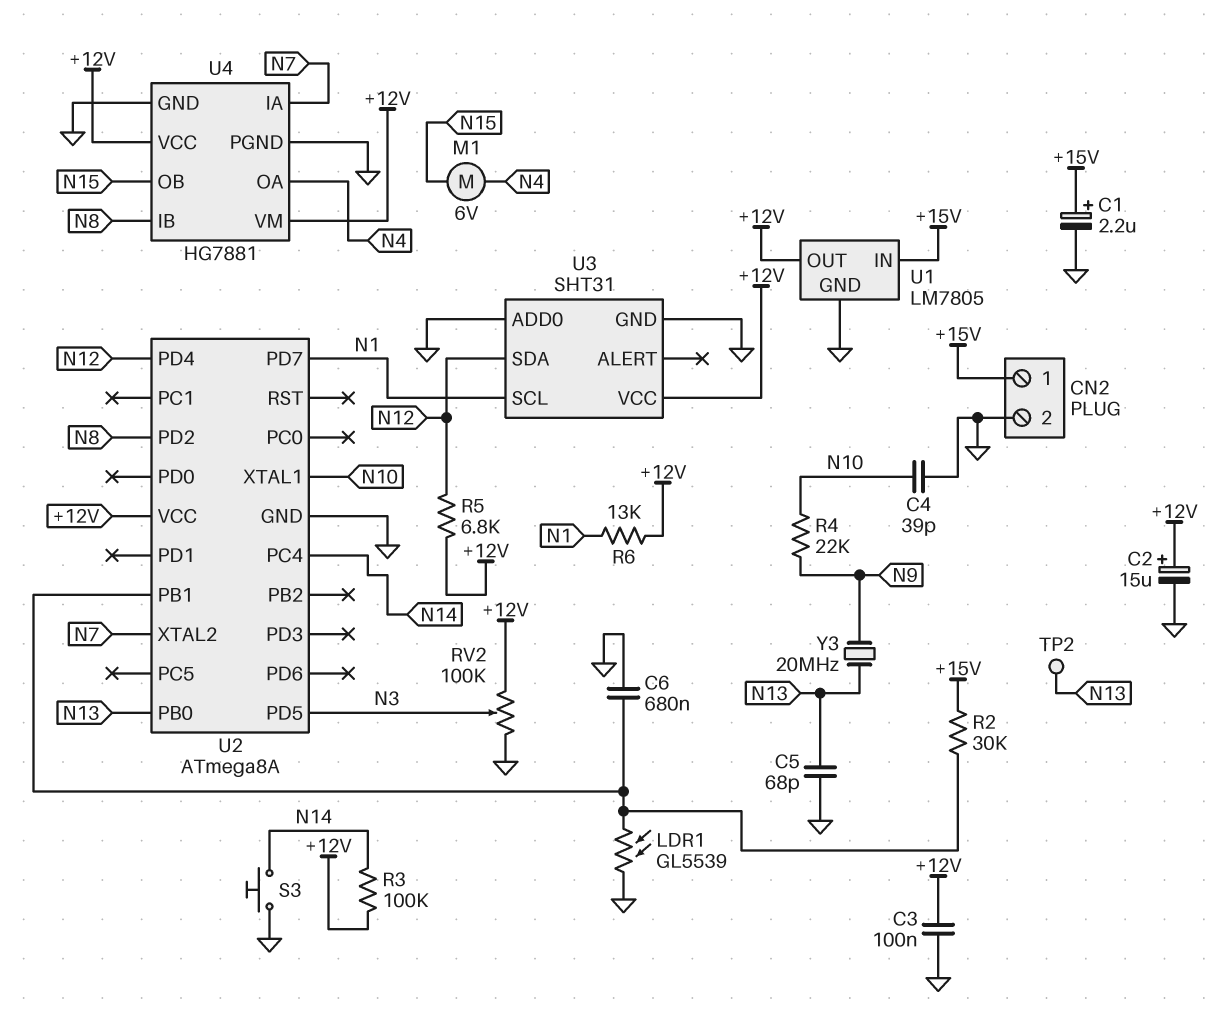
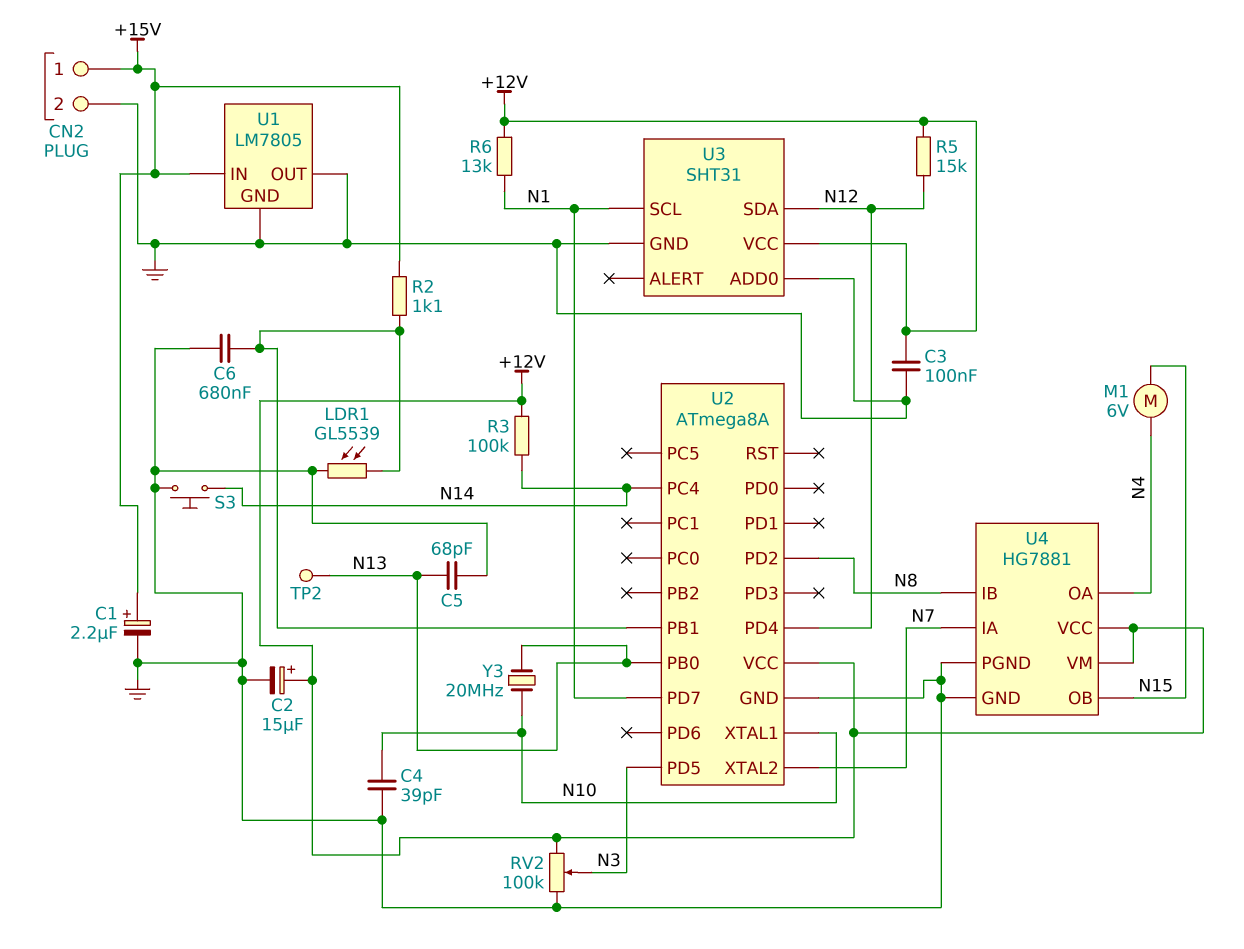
R2: 30k (+15V, U2/PB1) -> 1.1k (+15V, U2/PB1)
R4: 22k (N9, N10) -> none
R5: 6.8k (+12V, N12) -> 15k (+12V, N12)
U1 pin OUT: +12V -> GND
Y3: 20MHz (N9, N13) -> 20MHz (N10, N13)

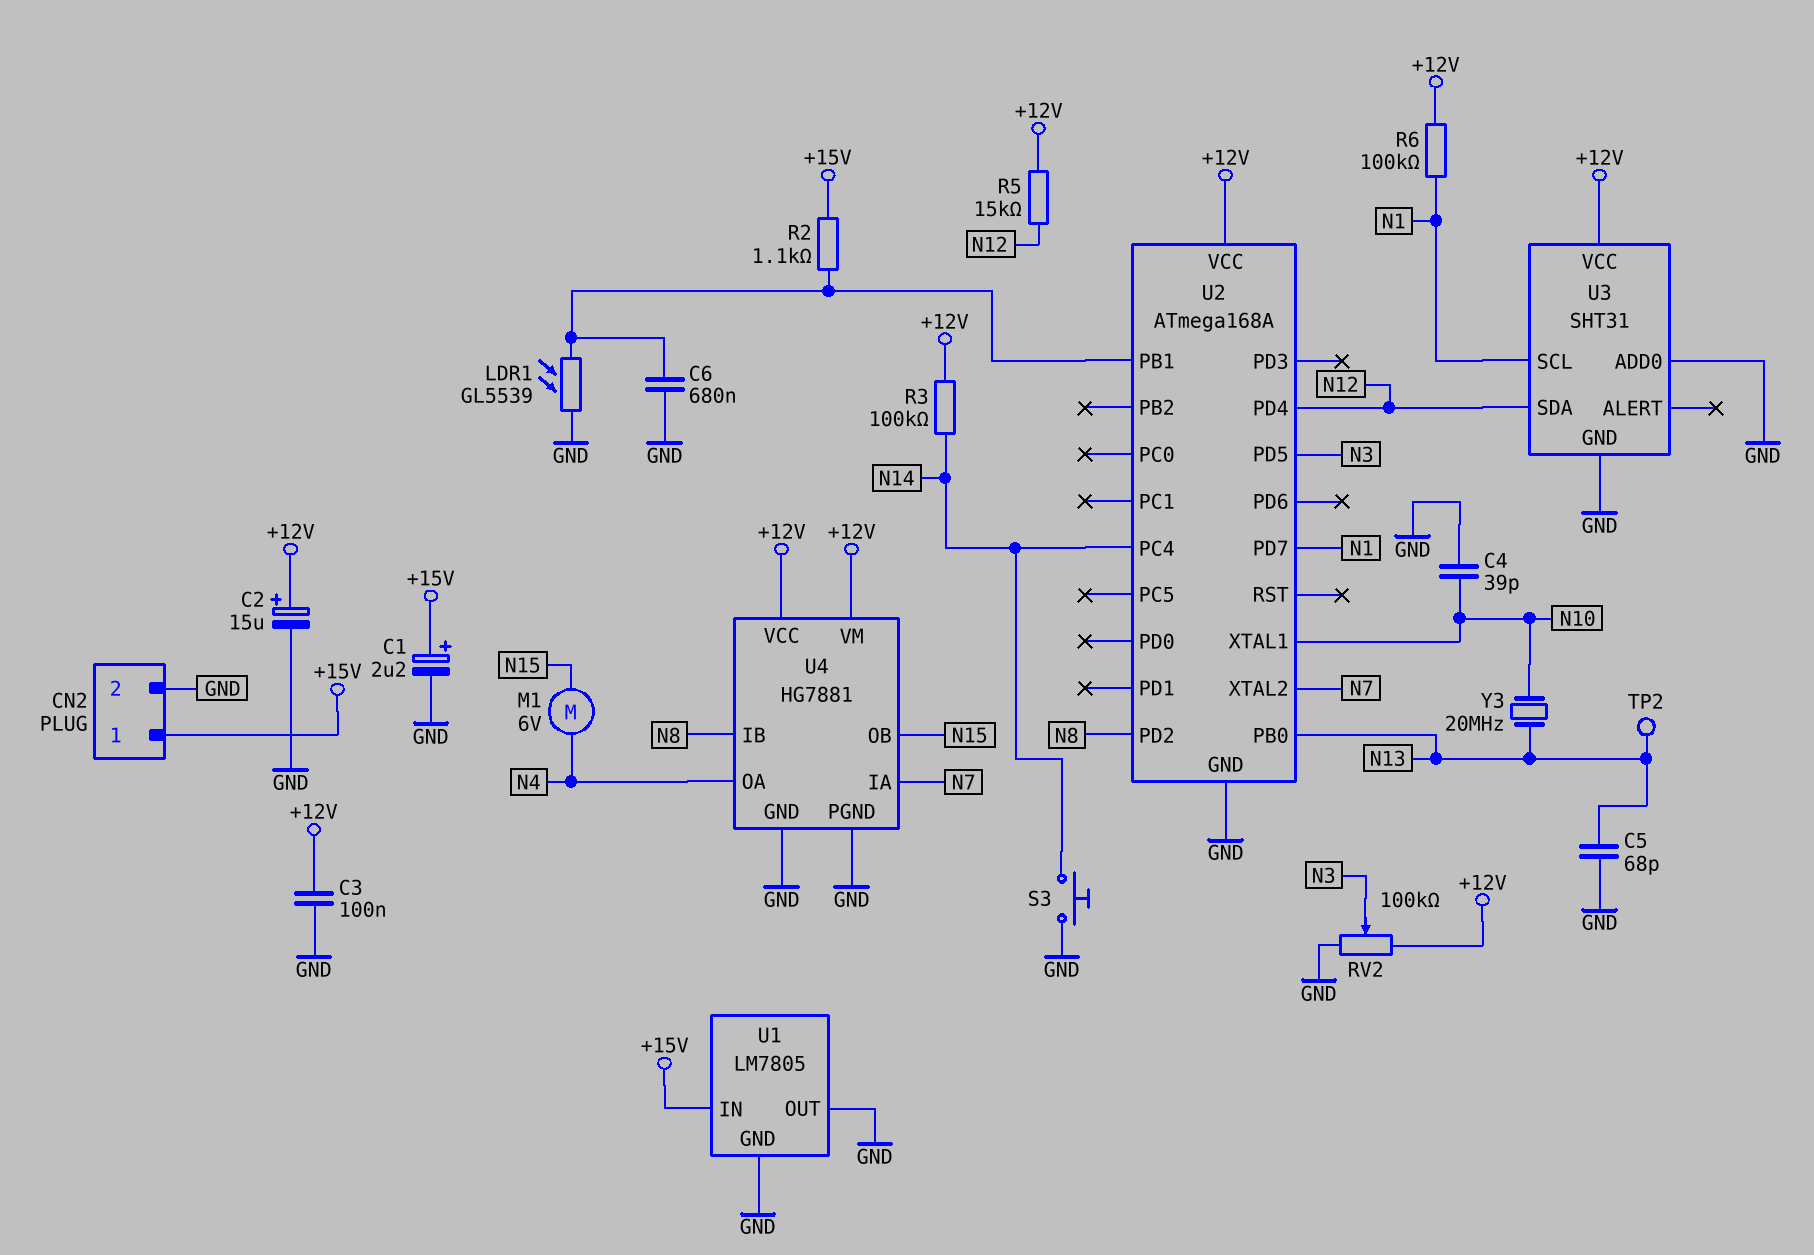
R6: 13k (+12V, N1) -> 100k (+12V, N1)
U2: ATmega8A -> ATmega168A

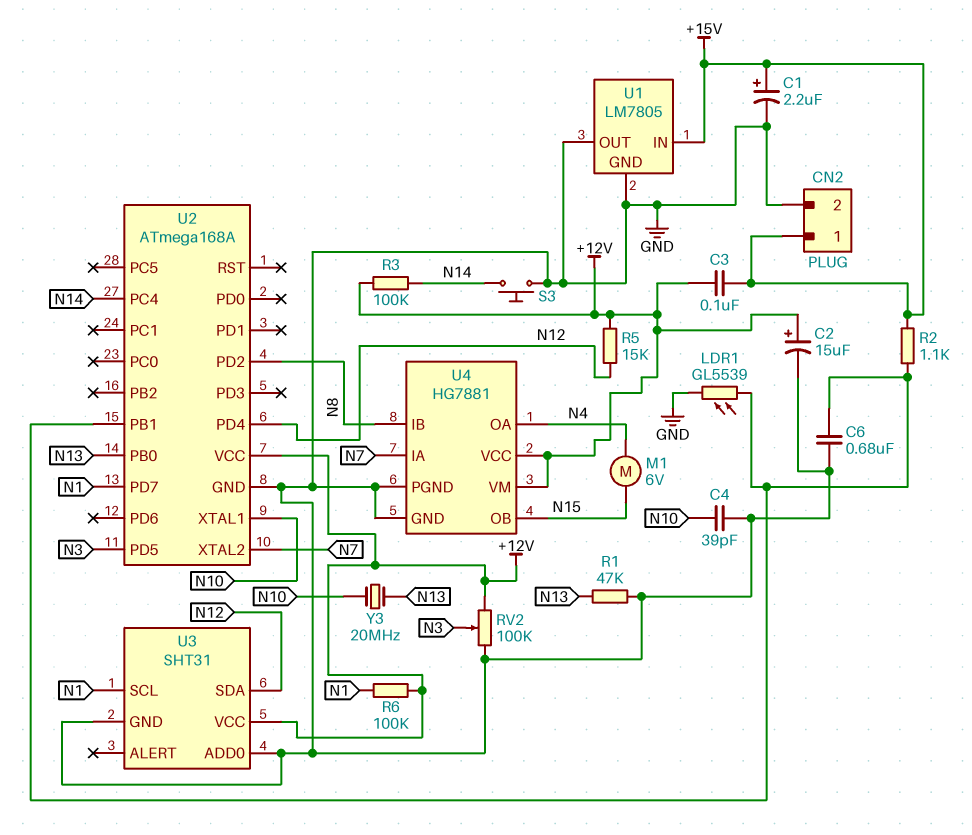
C3: 100nF (+12V, GND) -> 100nF (+12V, +15V)
C5: 68pF (GND, N13) -> none
R1: none -> 47k (GND, N13)
TP2: test point (N13) -> none

